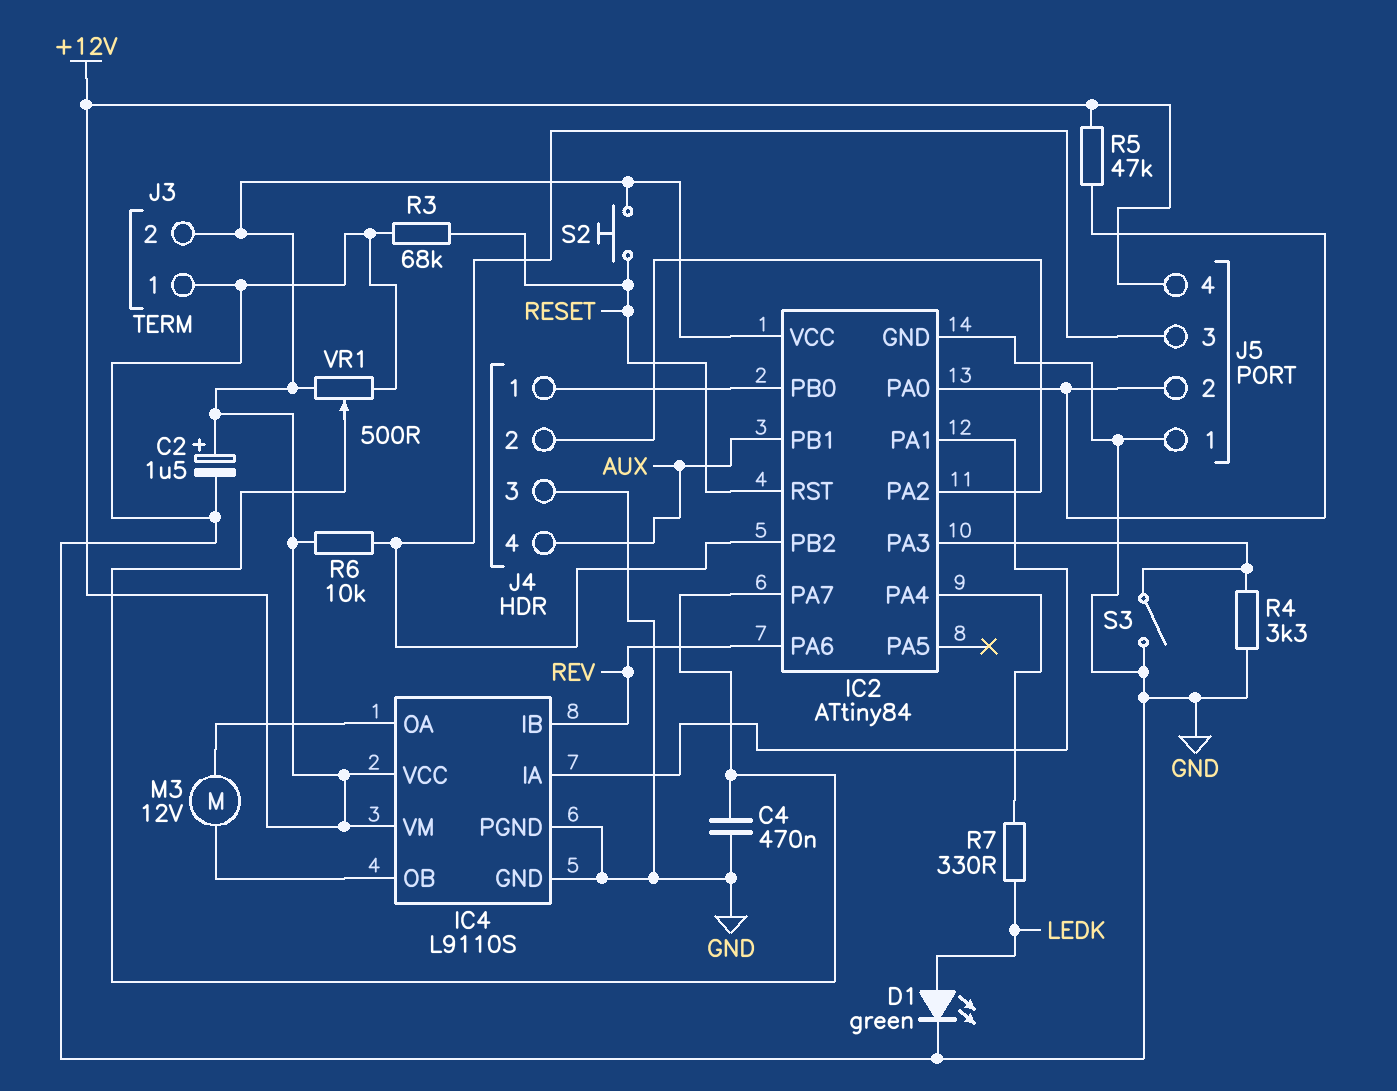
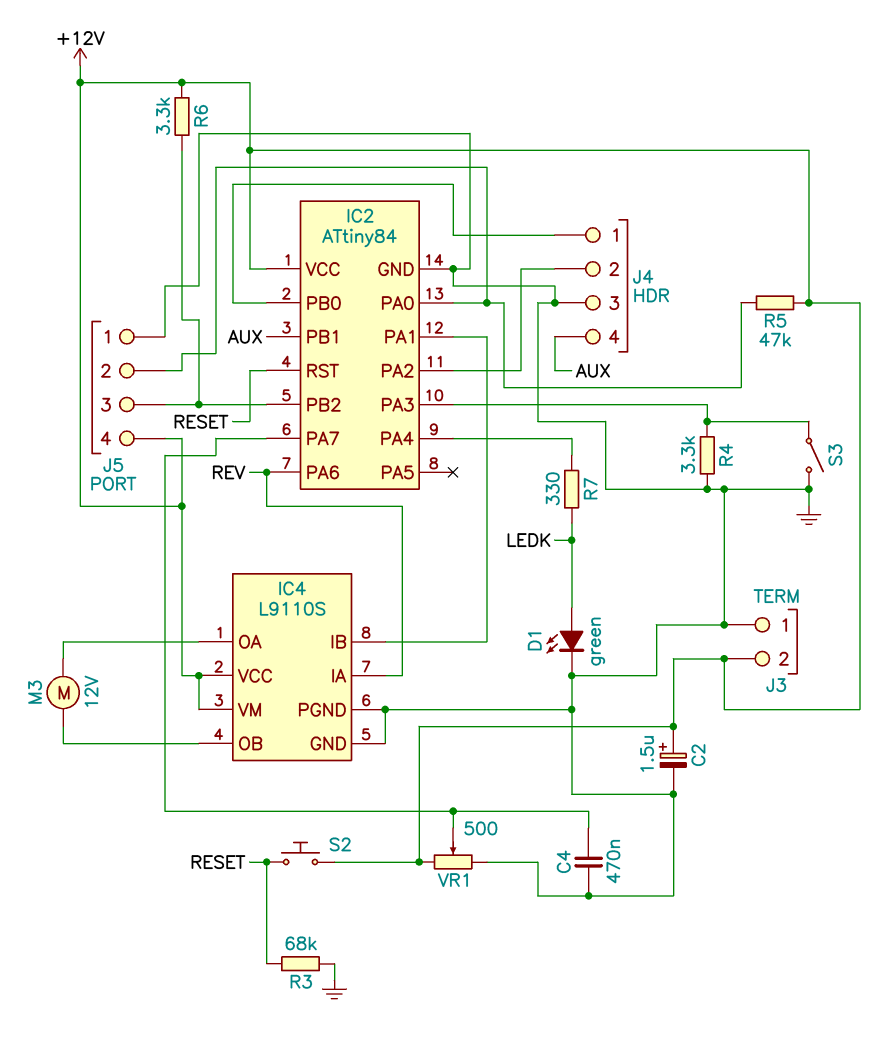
IC4 pin IA: IC2/PA1 -> REV
IC4 pin IB: REV -> IC2/PA1
R6: 10k (+12V, IC2/PB2) -> 3.3k (+12V, IC2/PB2)

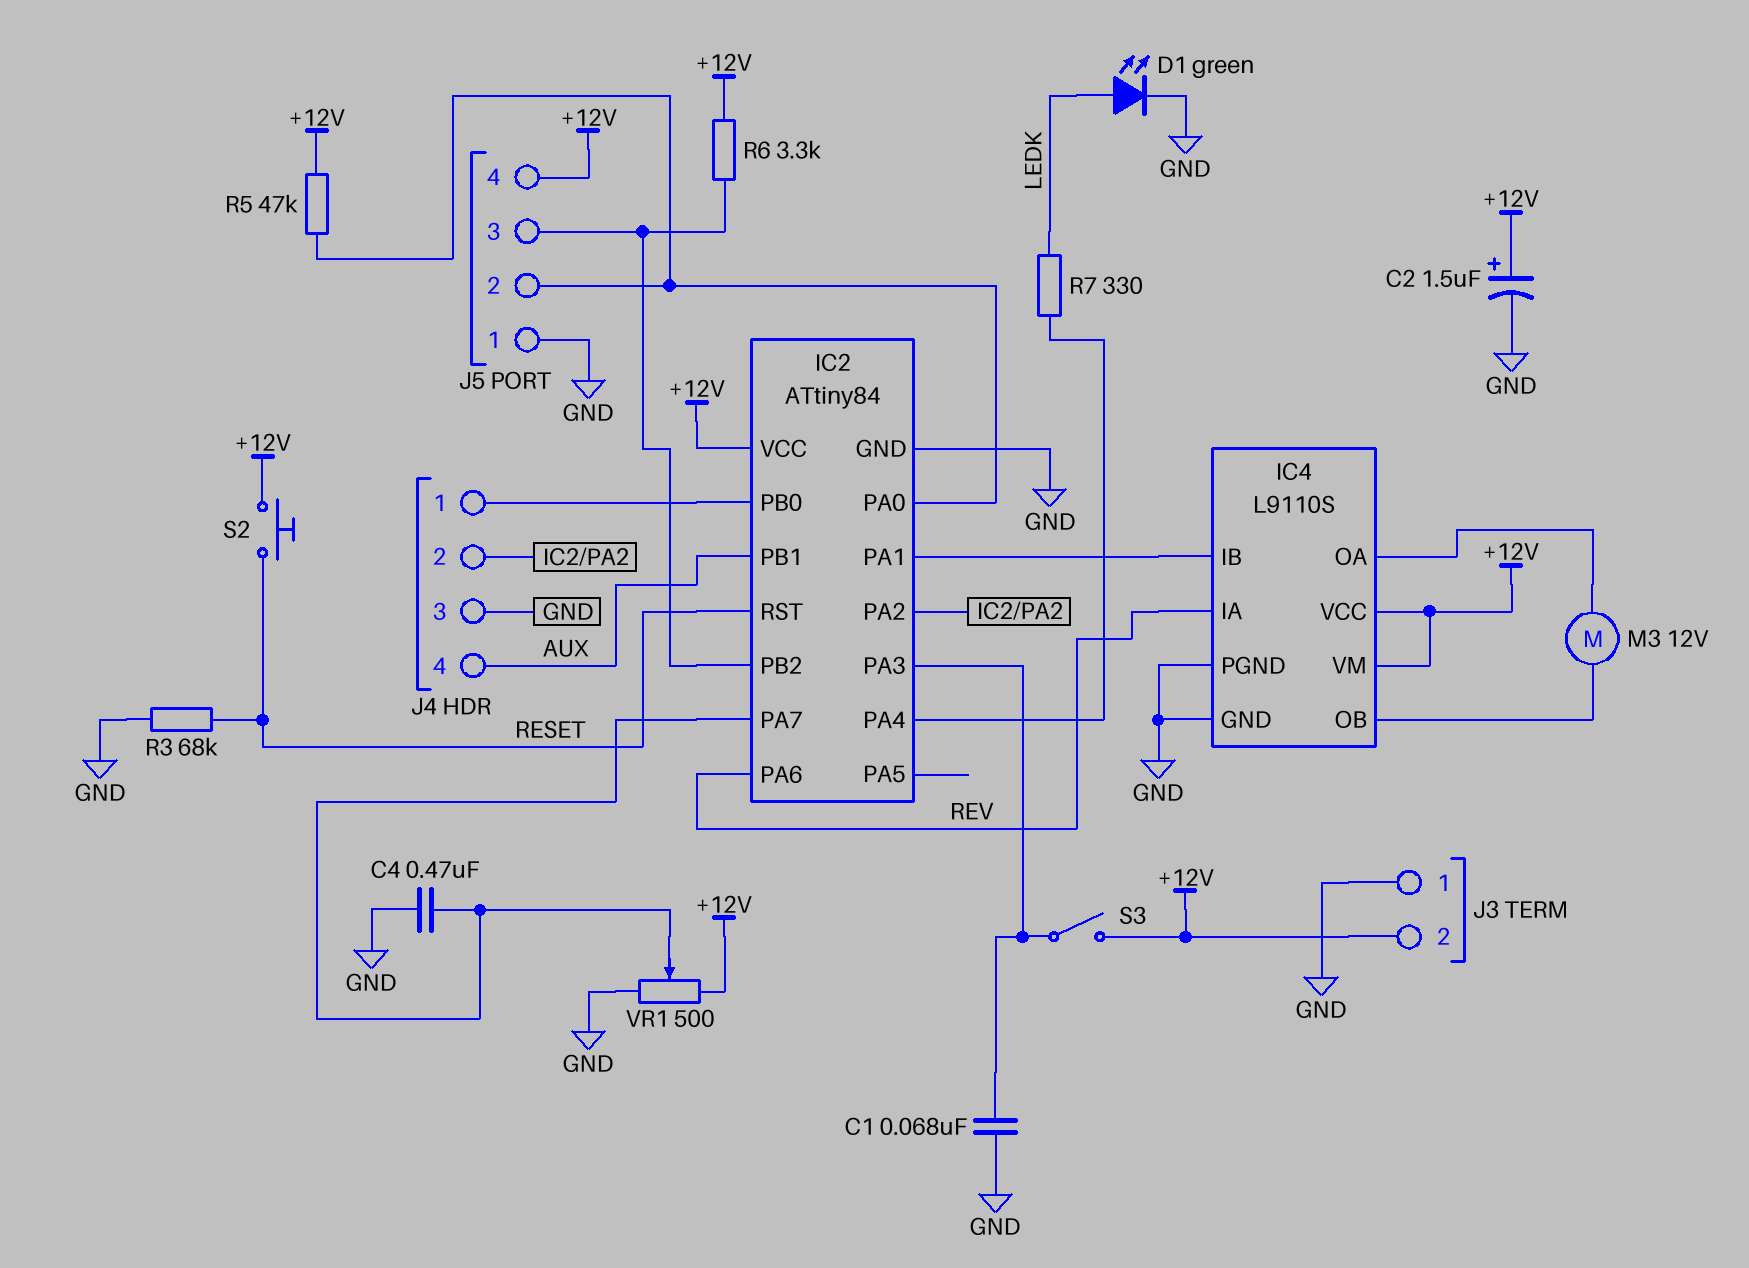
C1: none -> 68nF (GND, IC2/PA3)
R4: 3.3k (GND, IC2/PA3) -> none
S3: switch (GND, IC2/PA3) -> switch (+12V, IC2/PA3)

